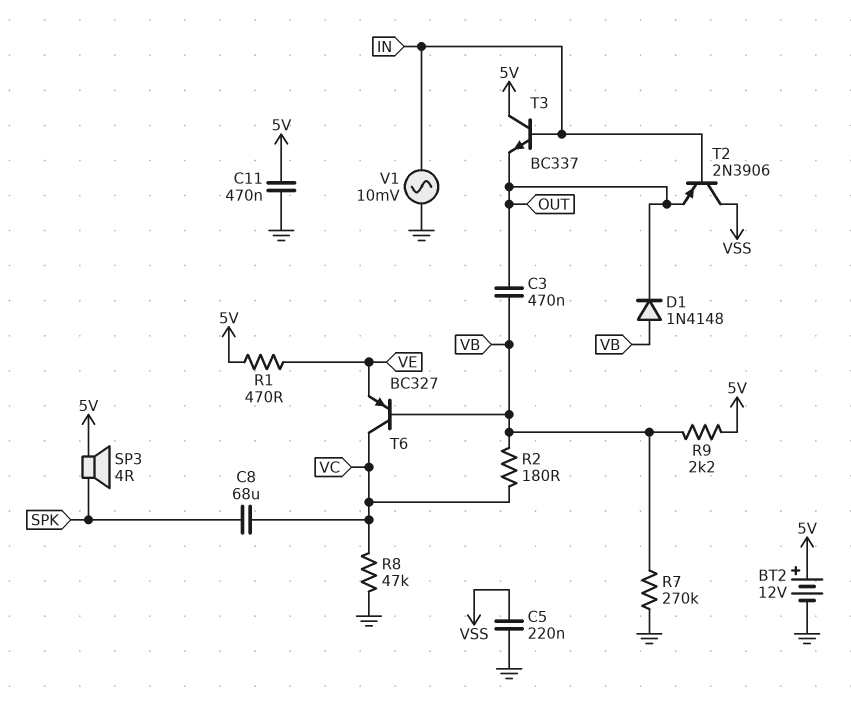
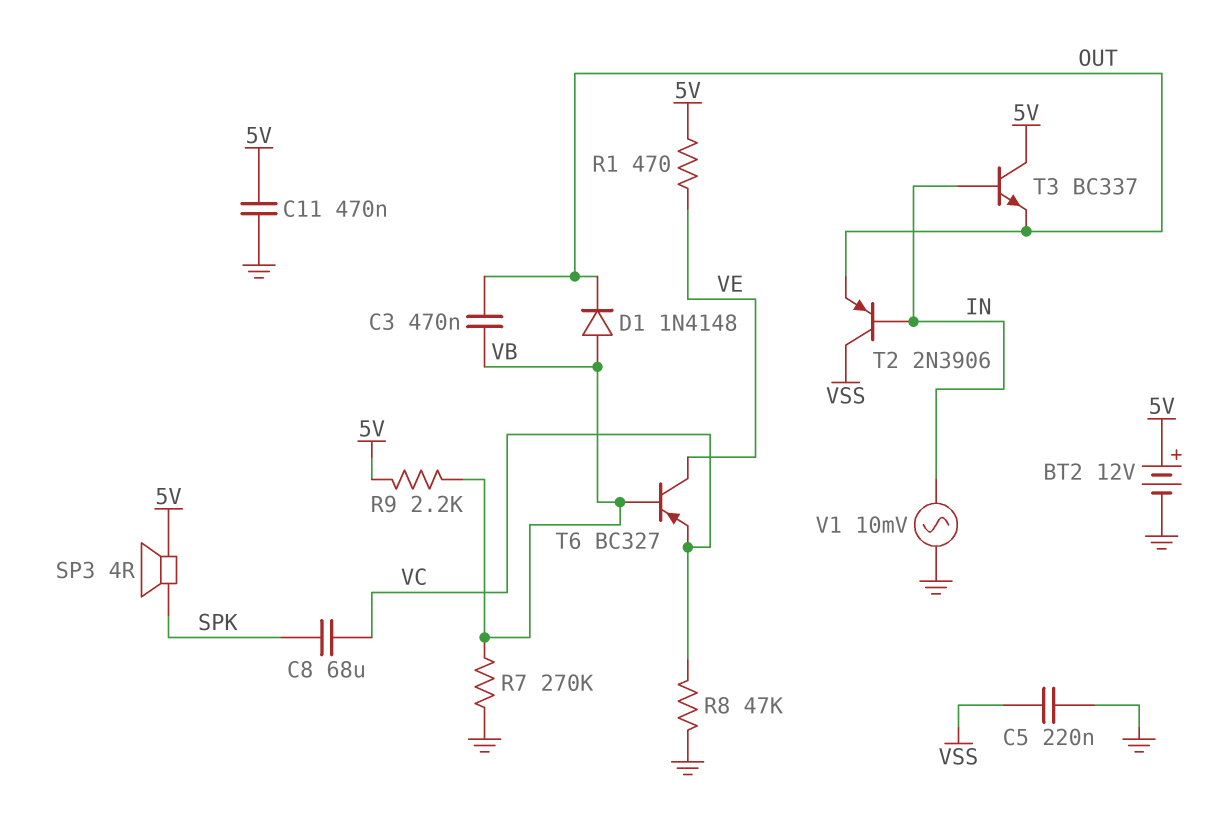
R2: 180 (VB, VC) -> none
T6: PNP BC327 (B VB, C VC, E VE) -> PNP BC327 (B VB, C VE, E VC)

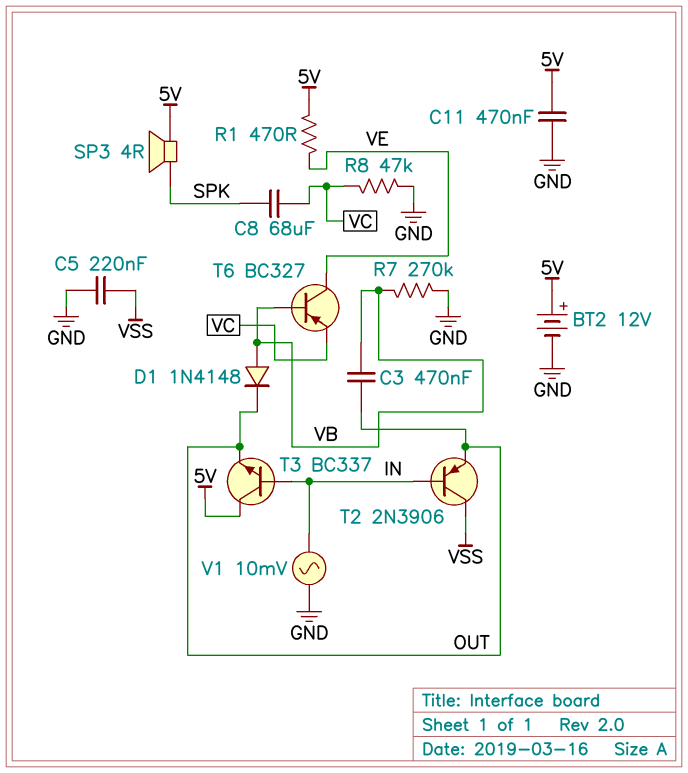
R9: 2.2k (5V, VB) -> none

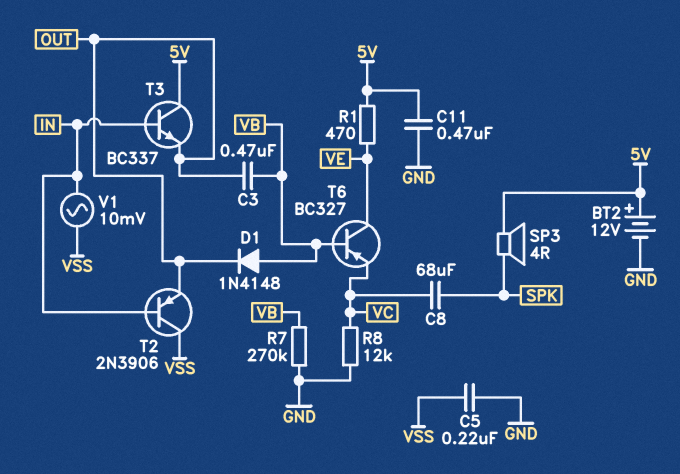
R8: 47k (GND, VC) -> 12k (GND, VC)
V1: AC 10mV (GND, IN) -> AC 10mV (IN, VSS)

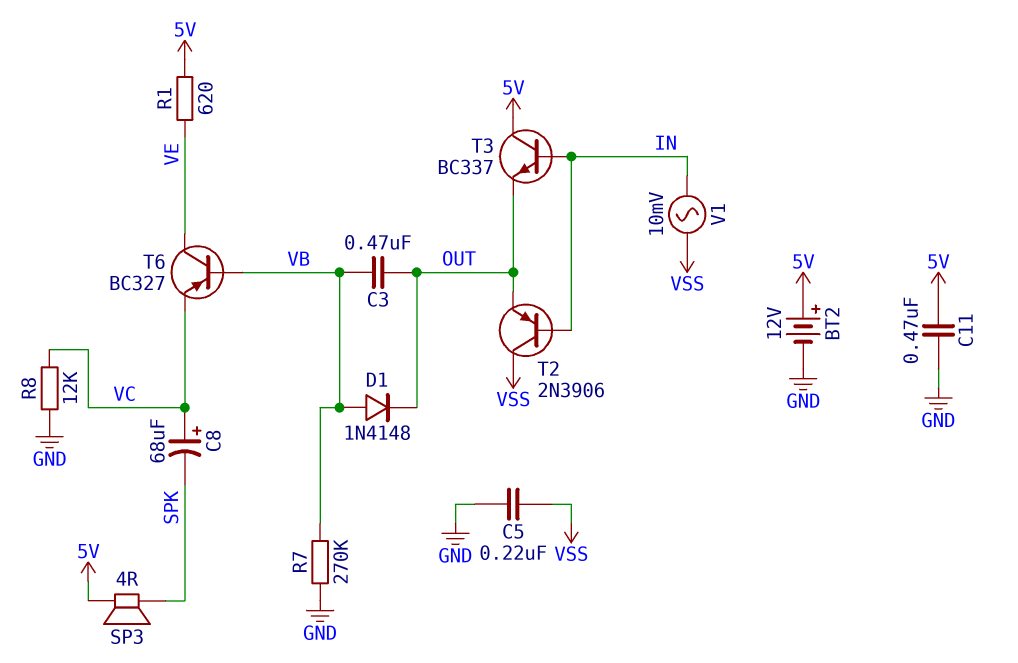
C8: 68uF (SPK, VC) -> 68uF (plus VC, minus SPK)
R1: 470 (5V, VE) -> 620 (5V, VE)

